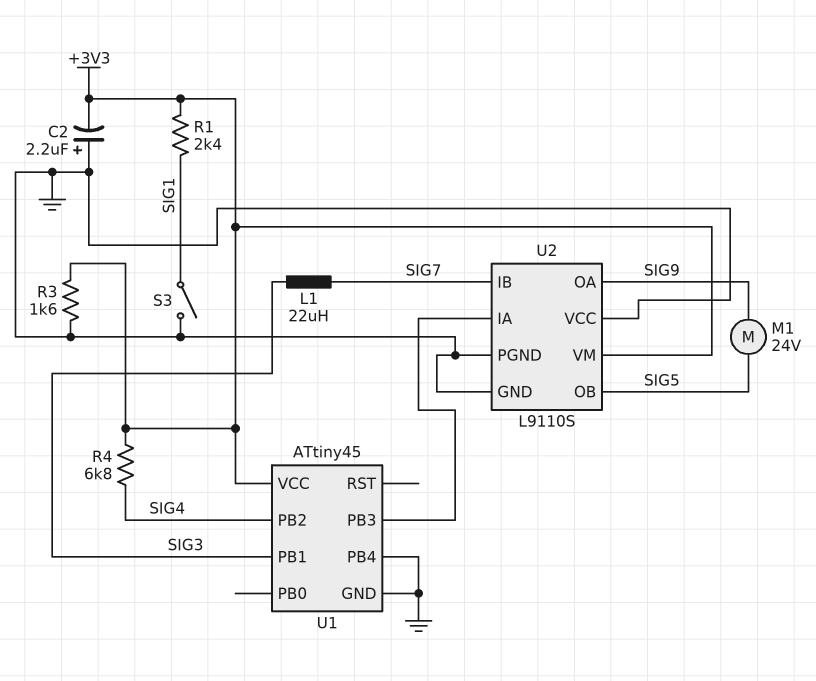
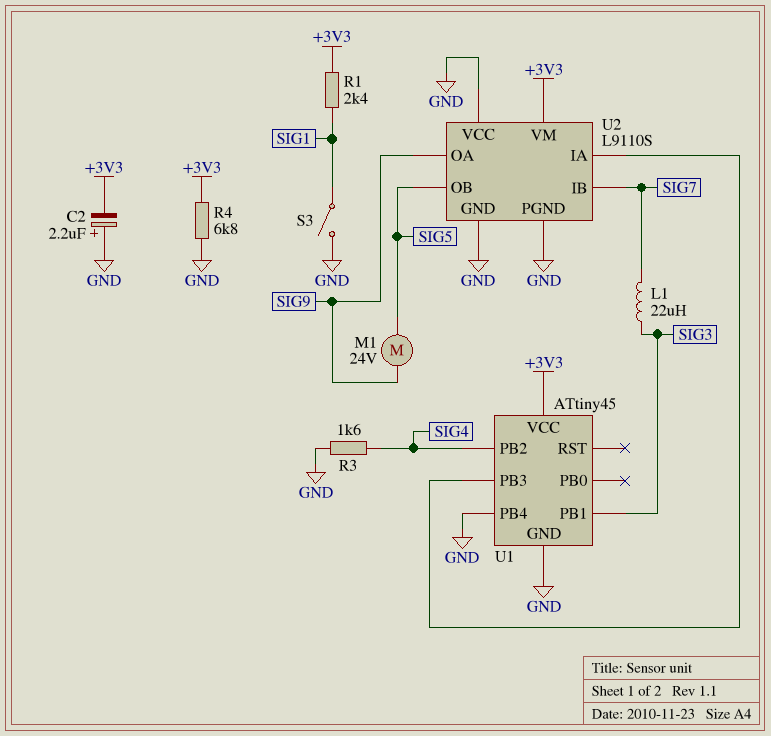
R3: 1.6k (+3V3, GND) -> 1.6k (GND, SIG4)
R4: 6.8k (+3V3, SIG4) -> 6.8k (+3V3, GND)

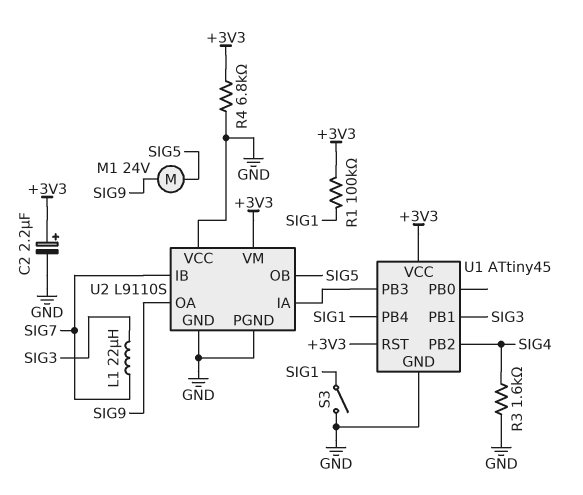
C2: 2.2uF (plus GND, minus +3V3) -> 2.2uF (plus +3V3, minus GND)
R1: 2.4k (+3V3, SIG1) -> 100k (+3V3, SIG1)
U1 pin PB4: GND -> SIG1
U1 pin RST: none -> +3V3

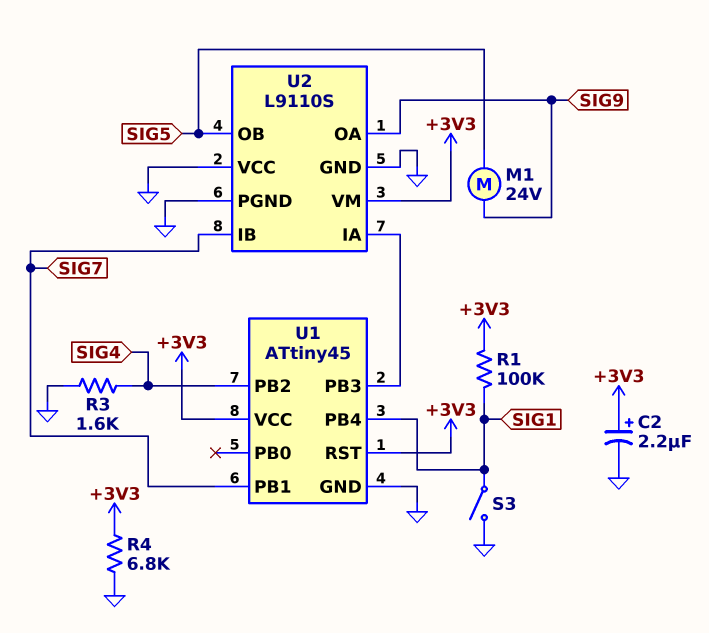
L1: 22uH (SIG3, SIG7) -> none
U1 pin PB1: SIG3 -> SIG7

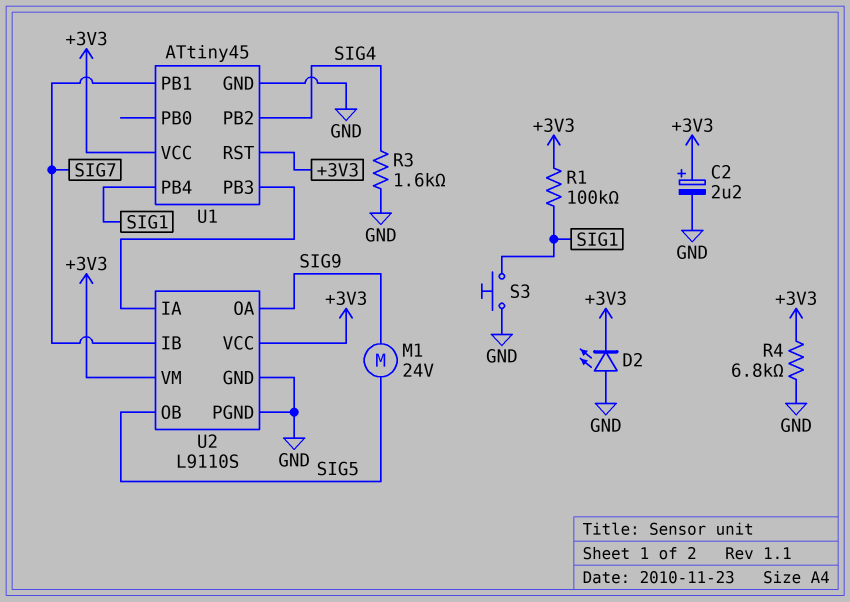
D2: none -> LED (A GND, K +3V3)
S3: switch (GND, SIG1) -> button (GND, SIG1)
U2 pin VCC: GND -> +3V3

